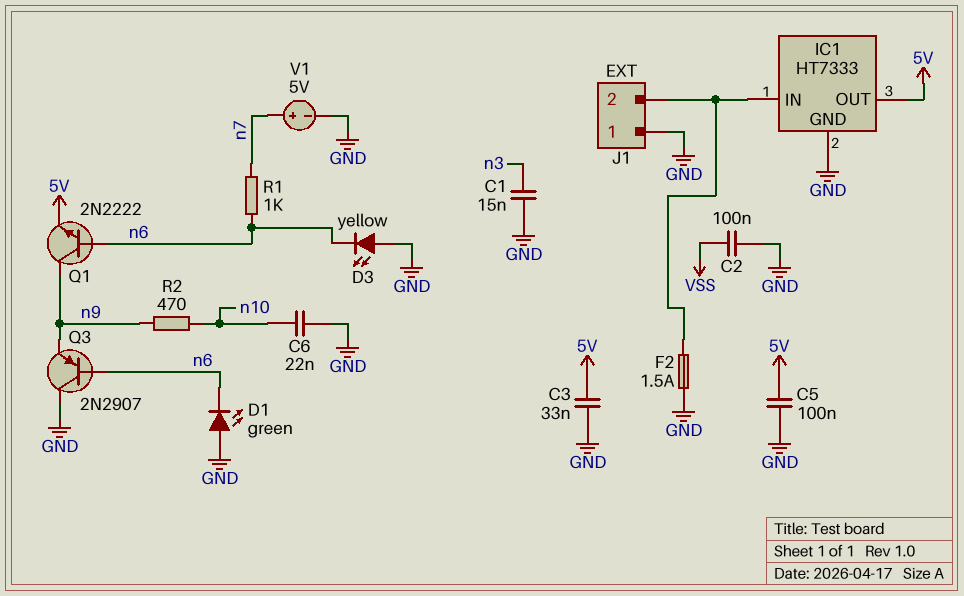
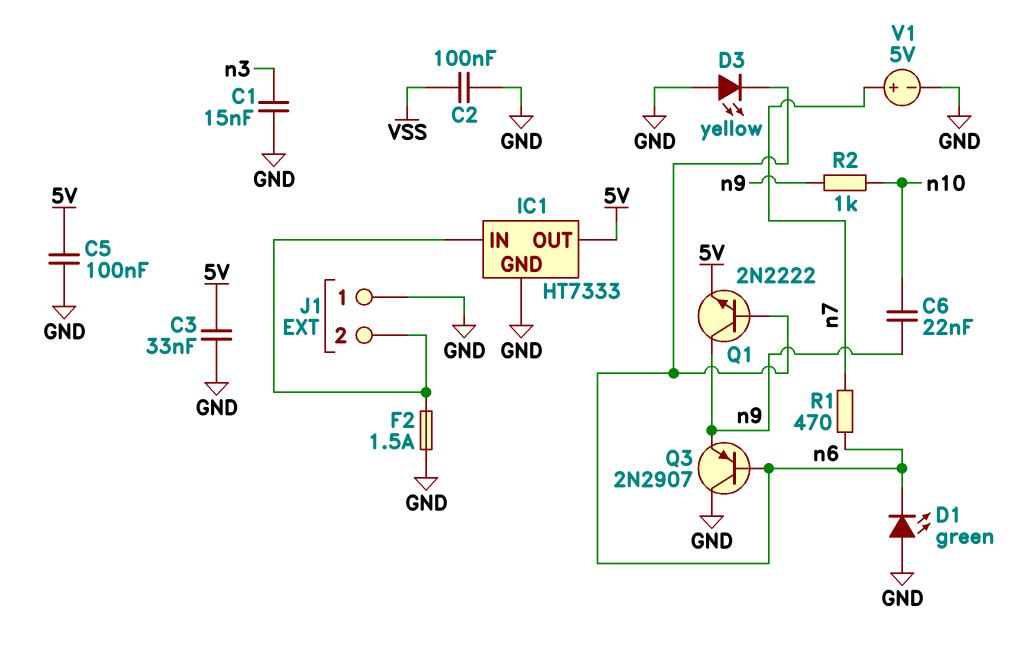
C6: 22nF (GND, n10) -> 22nF (n9, n10)
R1: 1k (n6, n7) -> 470 (n6, n7)
R2: 470 (n9, n10) -> 1k (n9, n10)

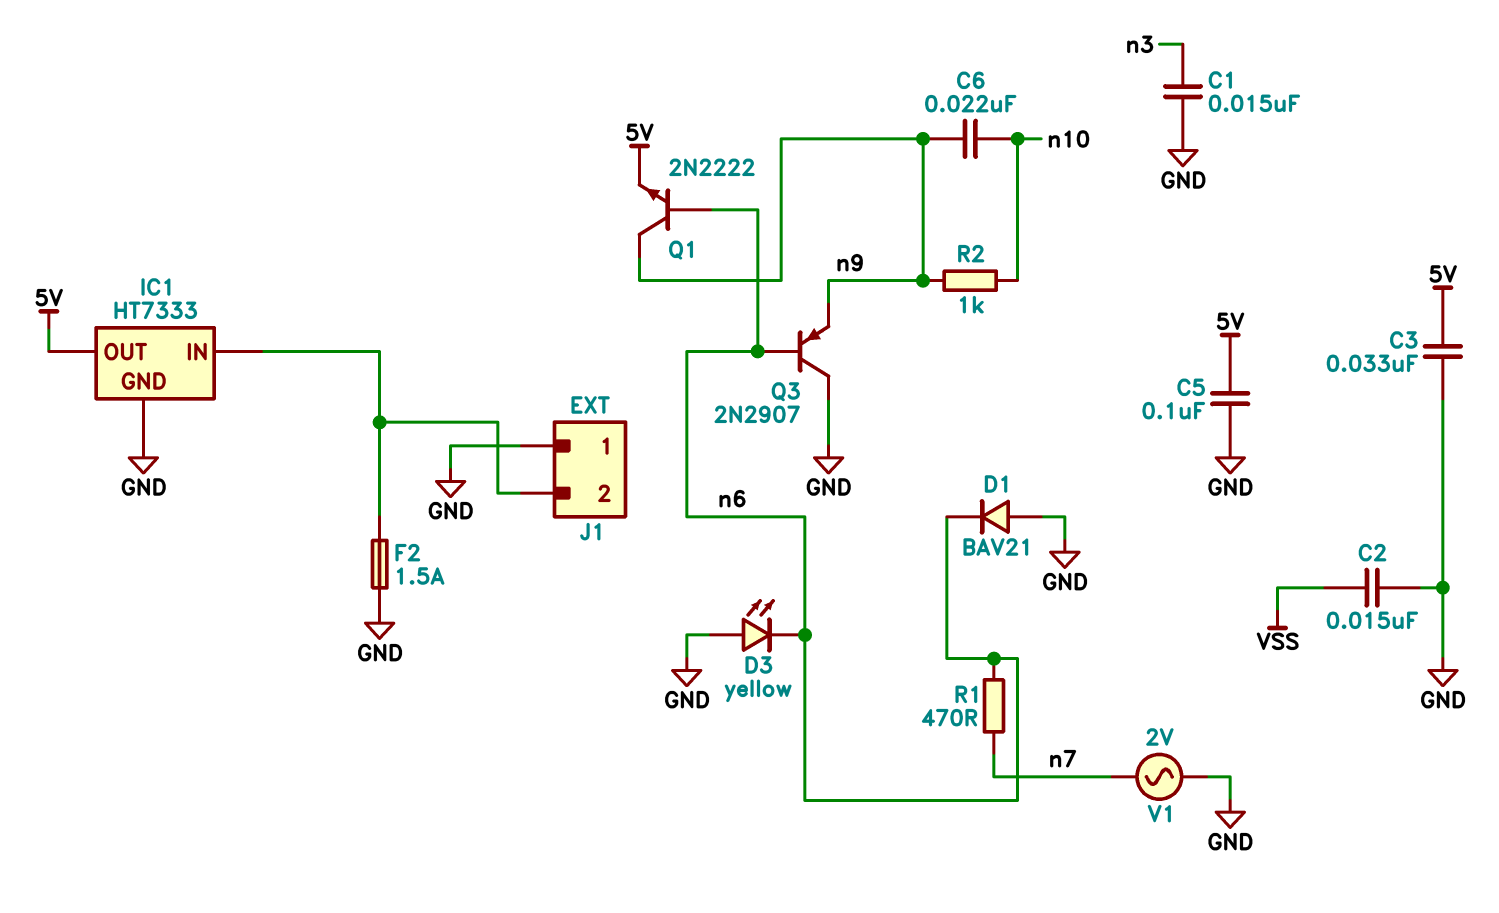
C2: 100nF (GND, VSS) -> 15nF (GND, VSS)
D1: LED green (A GND, K n6) -> diode BAV21 (A GND, K n6)
V1: 5V (plus n7, minus GND) -> AC 2V (GND, n7)

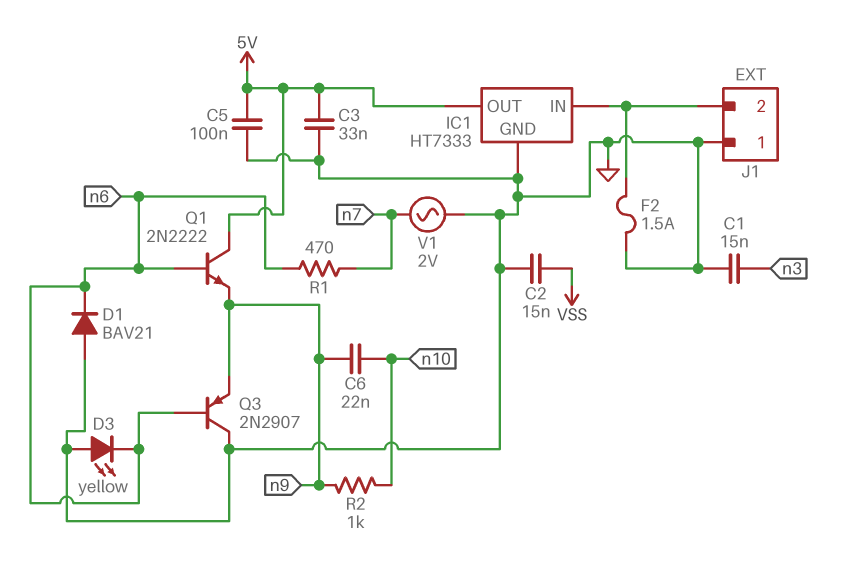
Q1: NPN 2N2222 (B n6, C n9, E 5V) -> NPN 2N2222 (B n6, C 5V, E n9)

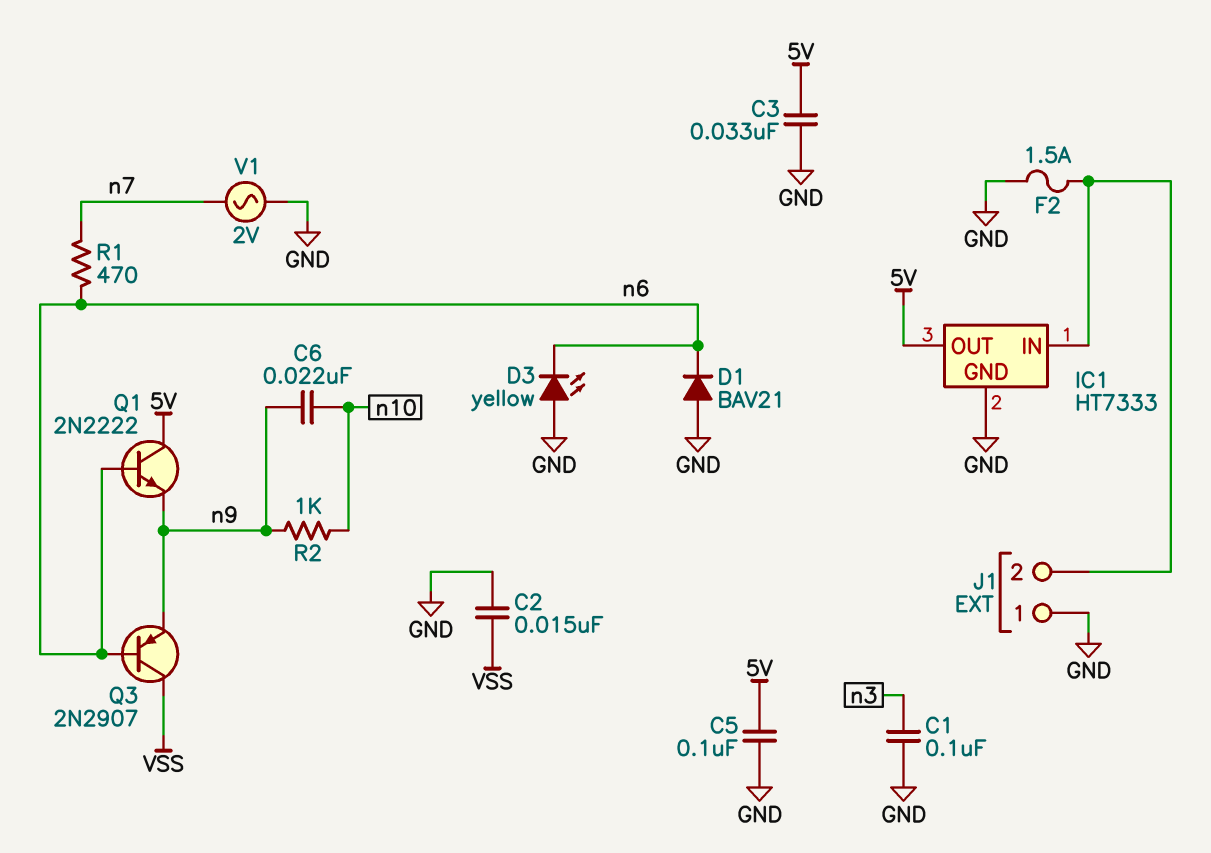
C1: 15nF (GND, n3) -> 100nF (GND, n3)
Q3: PNP 2N2907 (B n6, C GND, E n9) -> PNP 2N2907 (B n6, C VSS, E n9)

